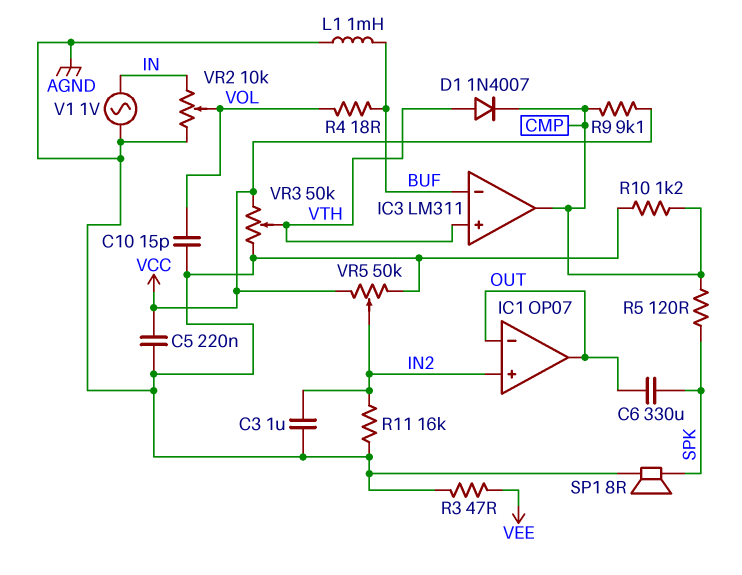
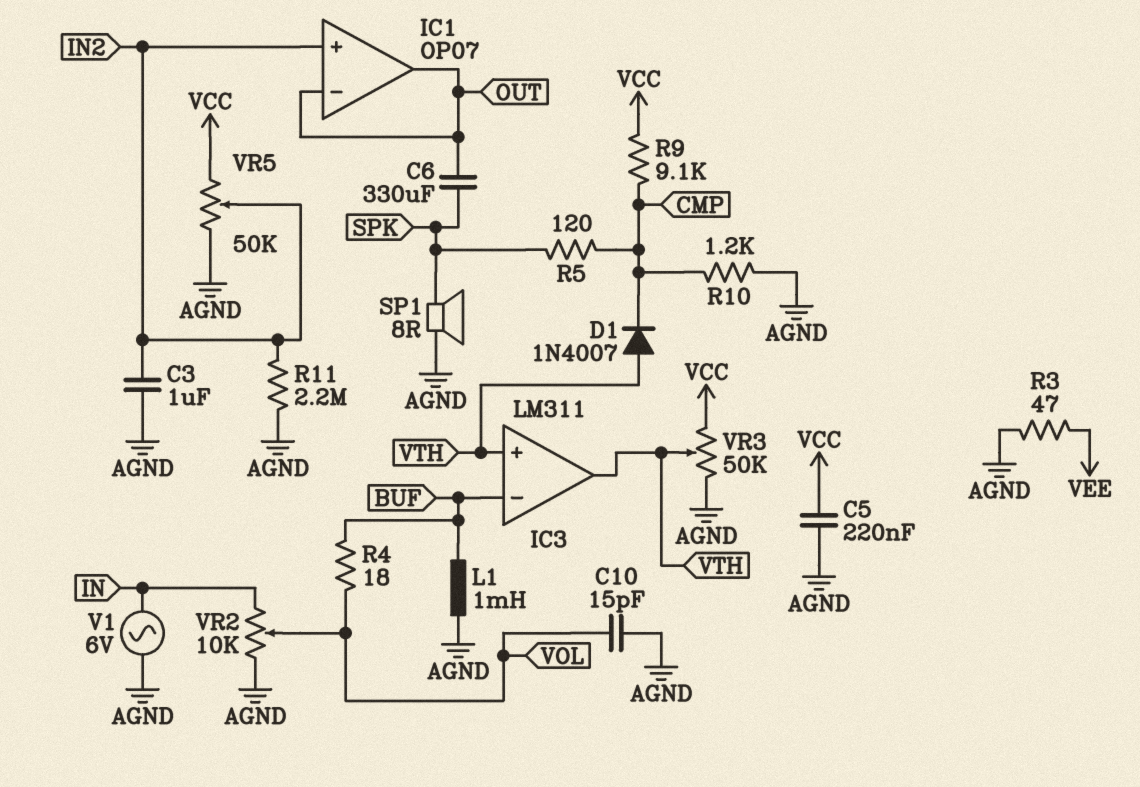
IC3 pin out: CMP -> VTH
R11: 16k (AGND, IN2) -> 2.2M (AGND, IN2)
V1: AC 1V (AGND, IN) -> AC 6V (AGND, IN)

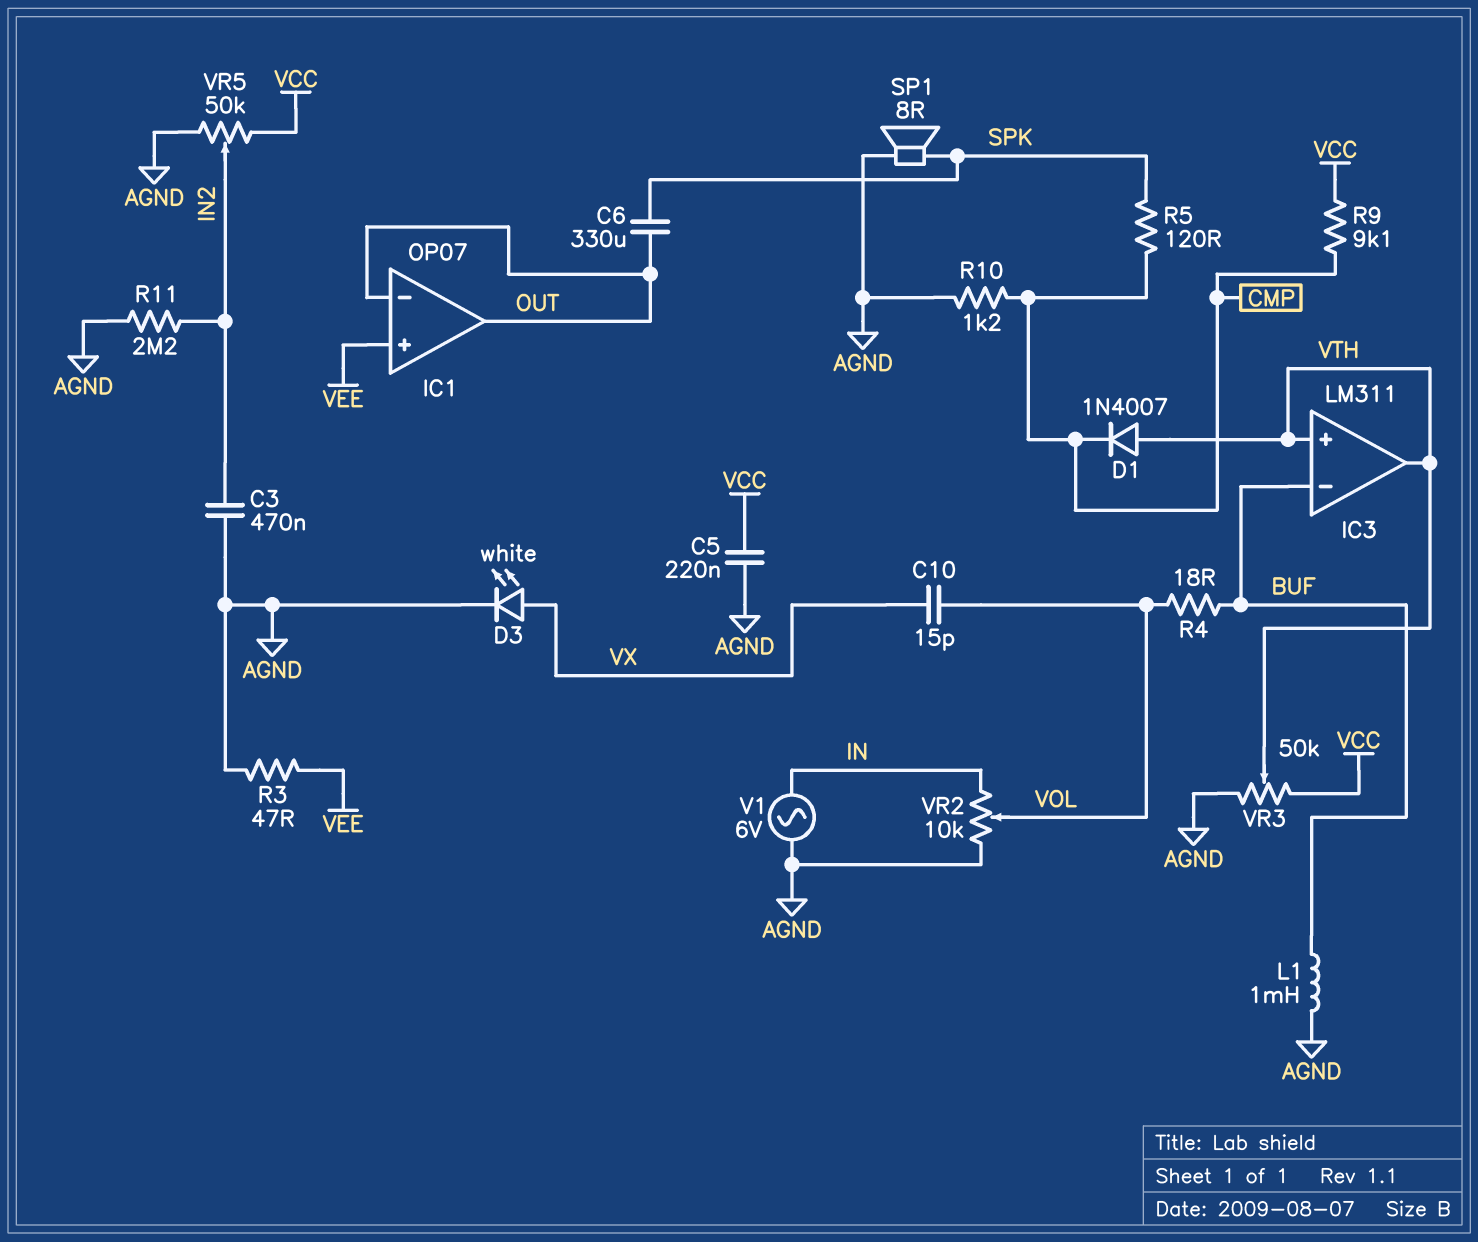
C3: 1uF (AGND, IN2) -> 470nF (AGND, IN2)
C10: 15pF (AGND, VOL) -> 15pF (VOL, VX)
D3: none -> LED white (A VX, K AGND)
IC1 pin in+: IN2 -> VEE

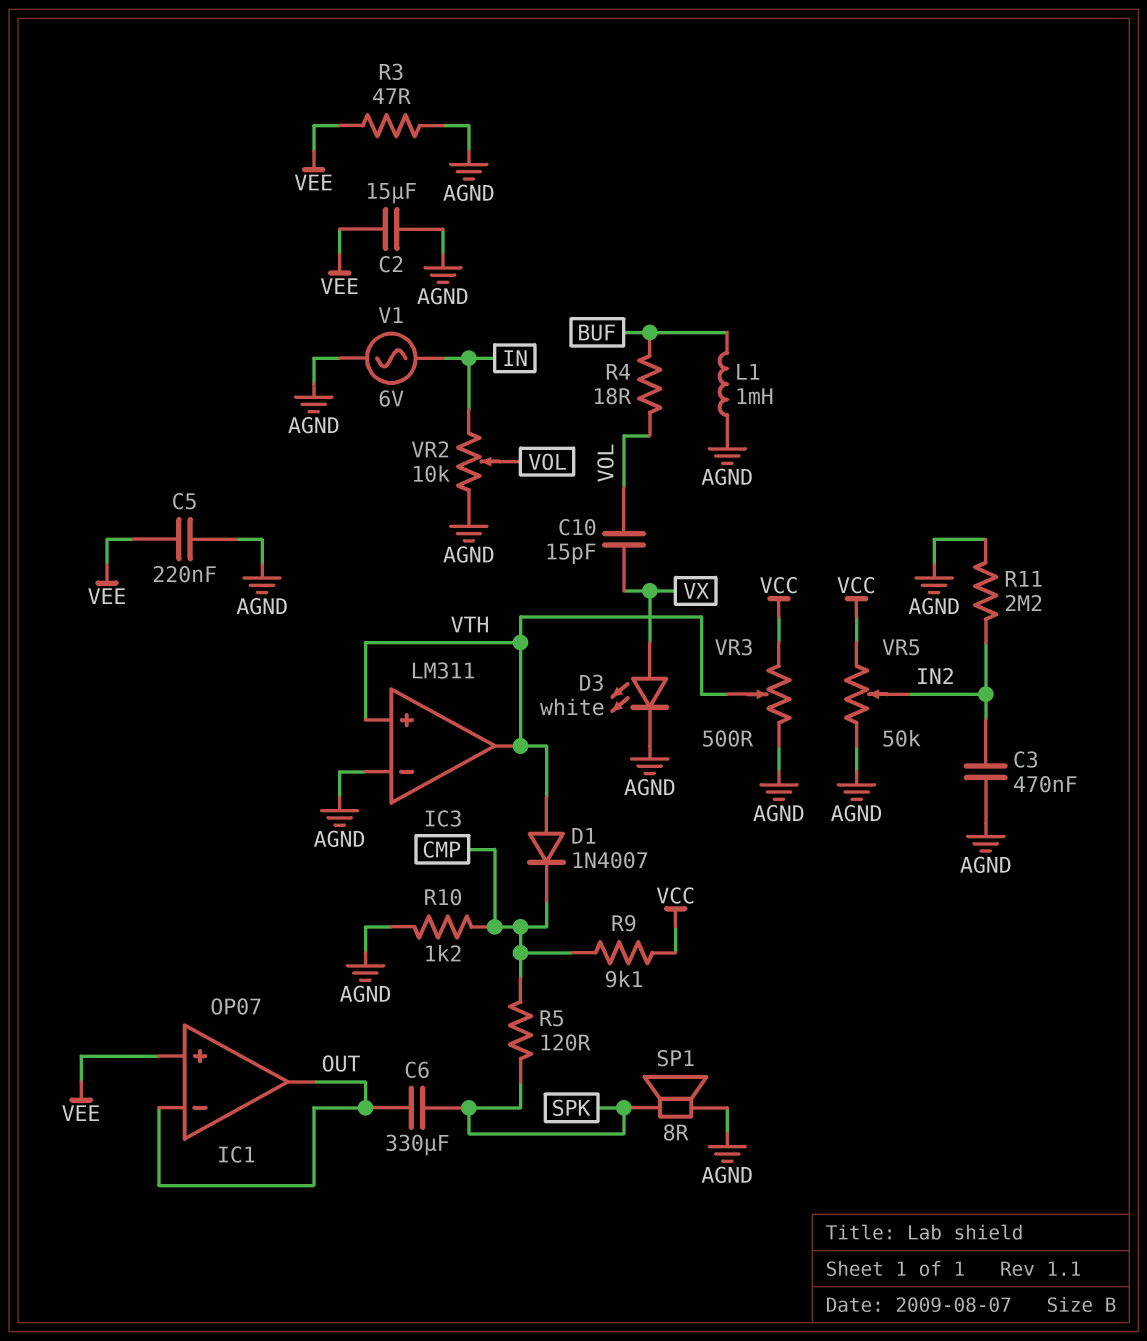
C2: none -> 15uF (AGND, VEE)
C5: 220nF (AGND, VCC) -> 220nF (AGND, VEE)
IC3 pin in-: BUF -> AGND
VR3: 50k (AGND, VCC, wiper VTH) -> 500 (AGND, VCC, wiper VTH)

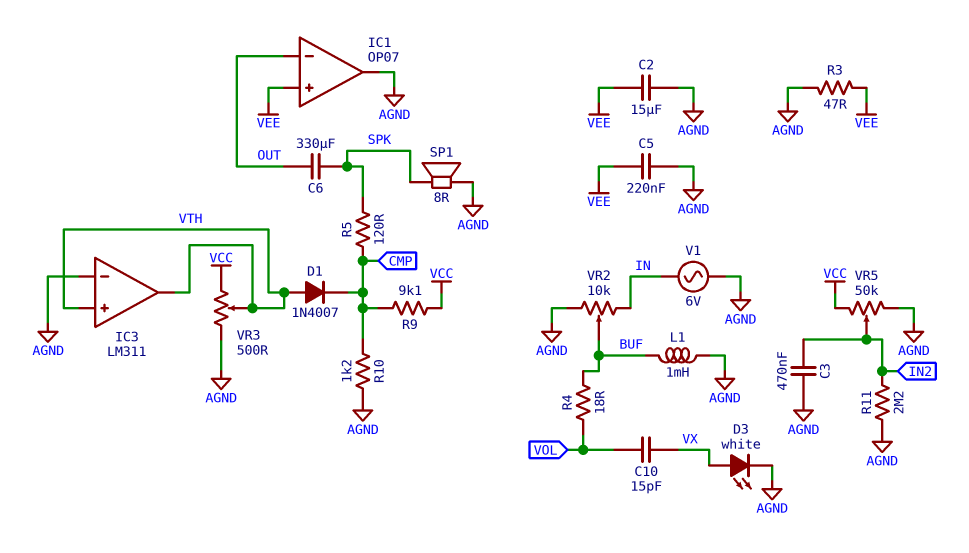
IC1 pin out: OUT -> AGND
VR2: 10k (AGND, IN, wiper VOL) -> 10k (AGND, IN, wiper BUF)

